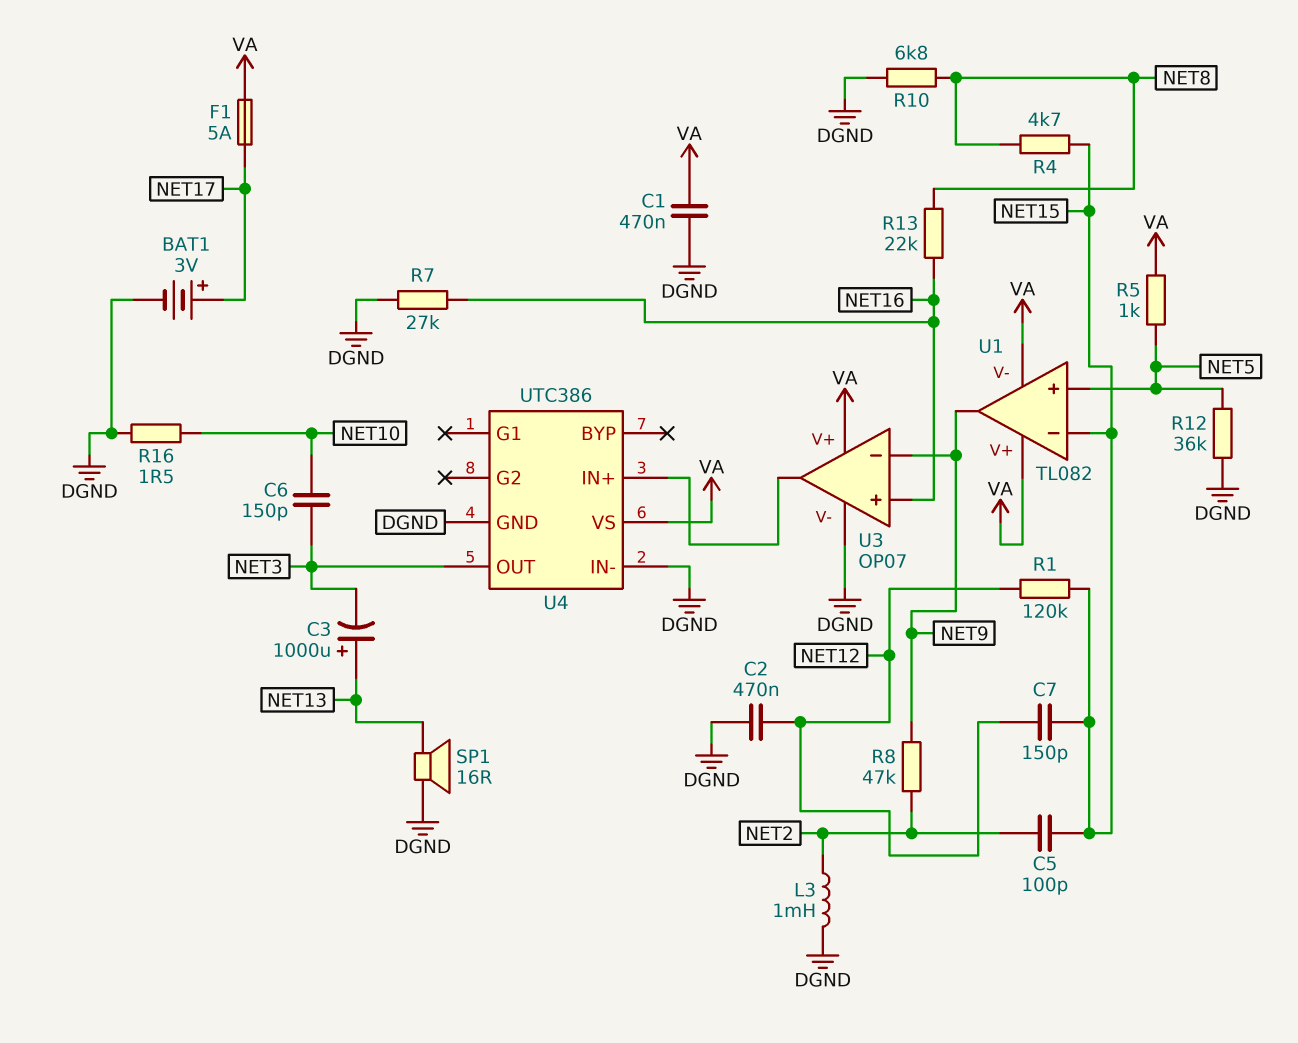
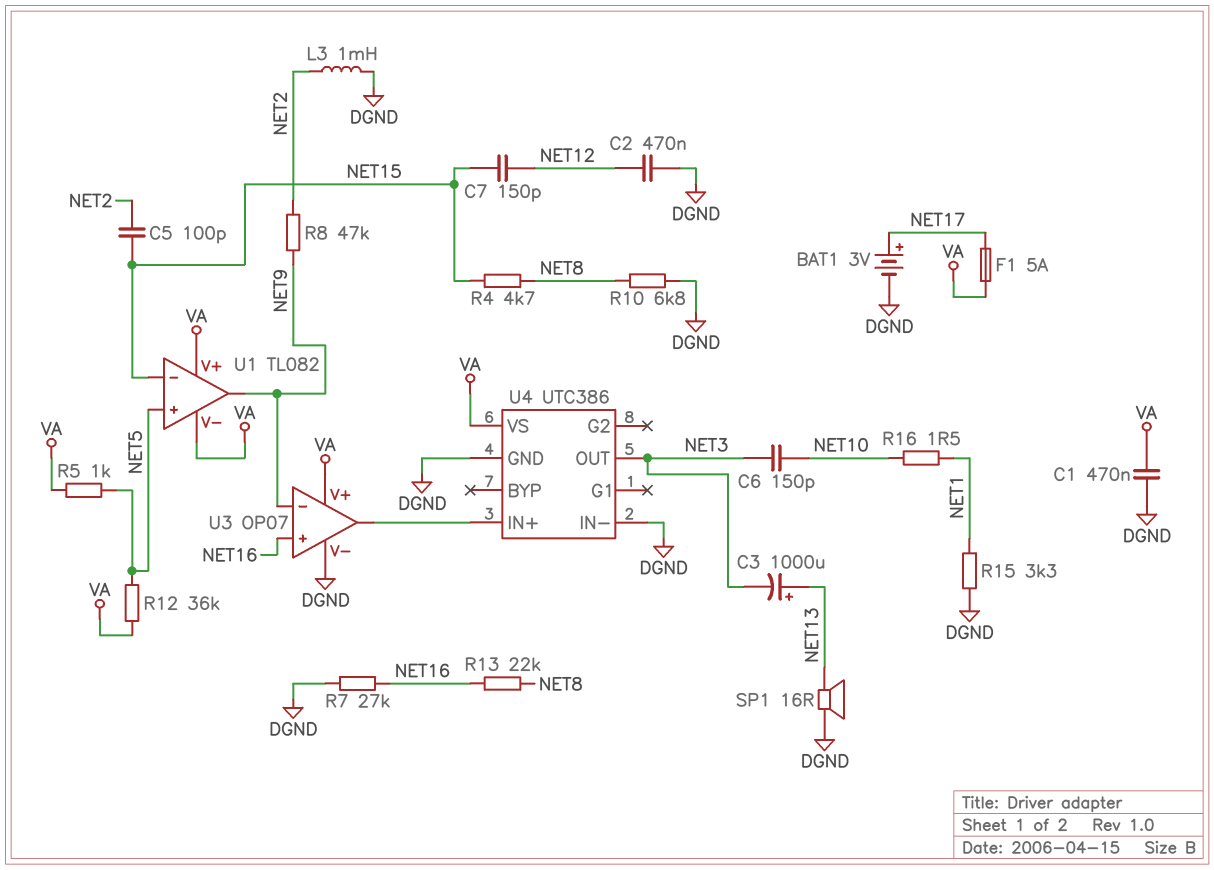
R1: 120k (NET12, NET15) -> none
R12: 36k (DGND, NET5) -> 36k (NET5, VA)
R15: none -> 3.3k (DGND, NET1)
R16: 1.5 (DGND, NET10) -> 1.5 (NET1, NET10)

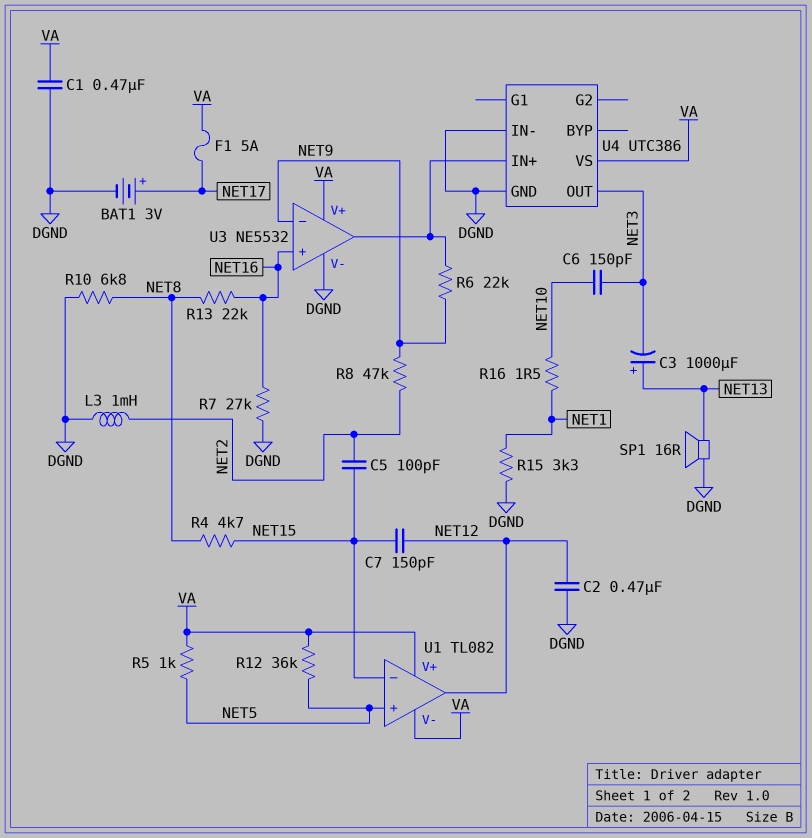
R6: none -> 22k (NET9, U3/out)
U1 pin out: NET9 -> NET12
U3: OP07 -> NE5532

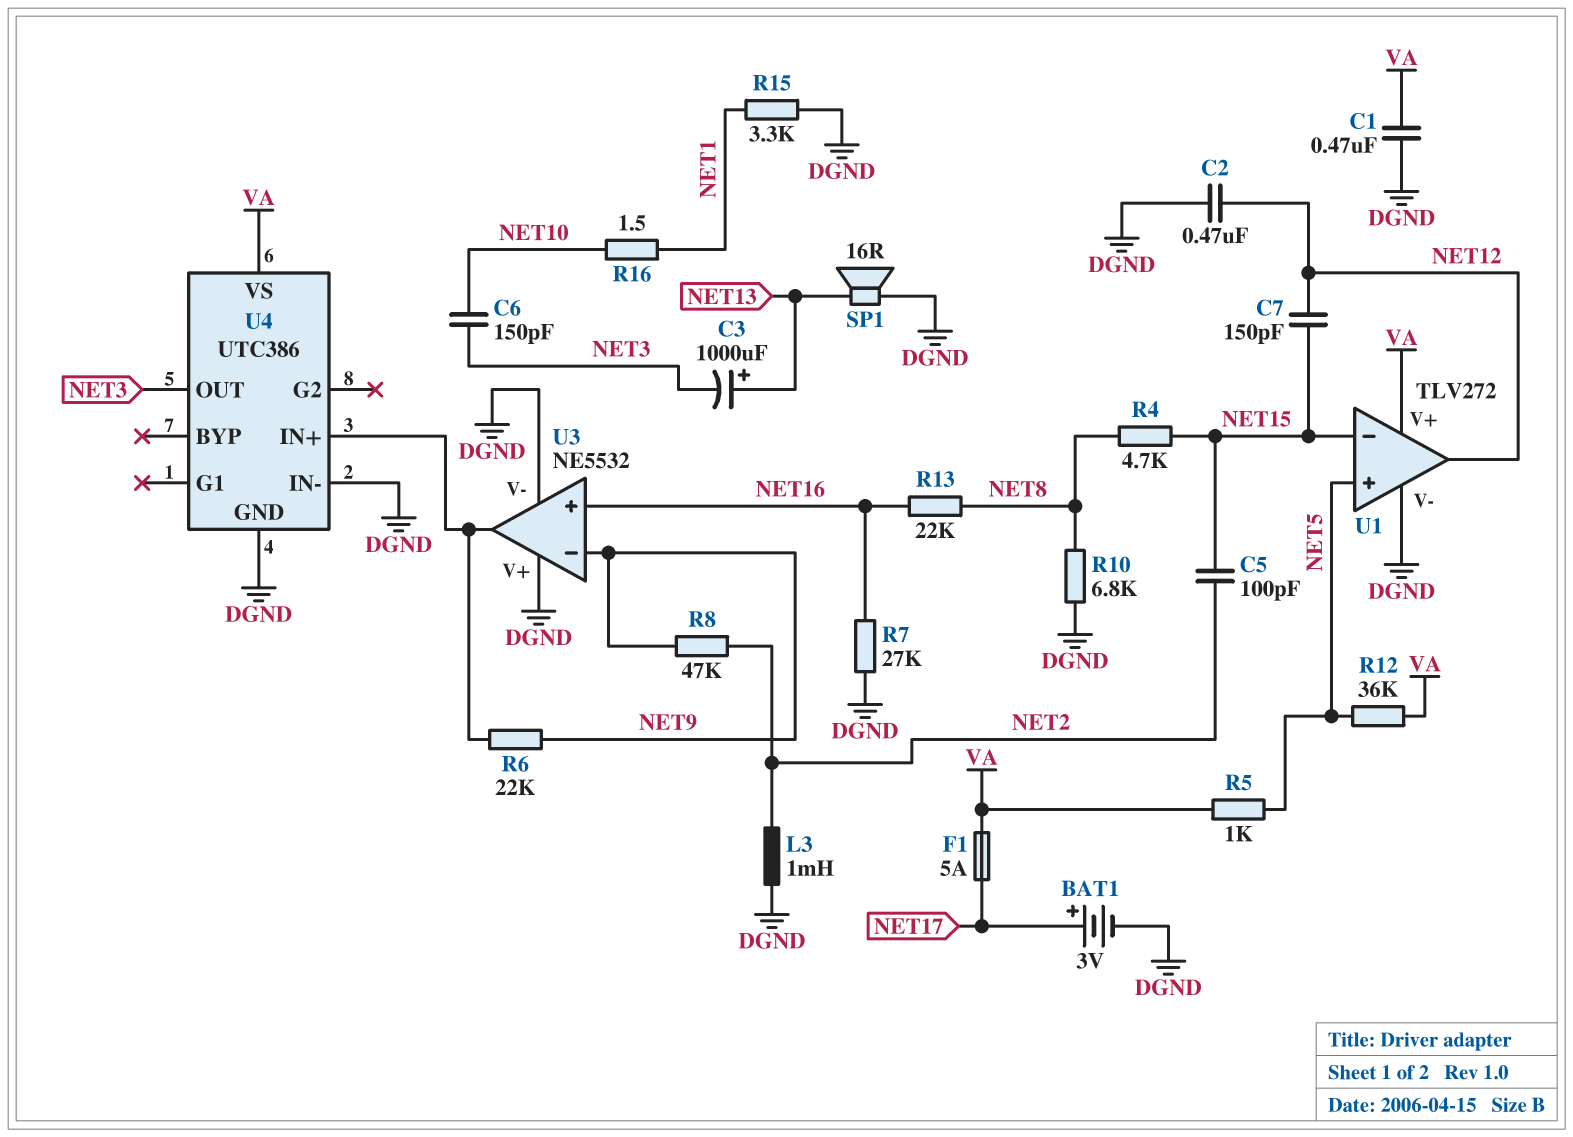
U1: TL082 -> TLV272
U1 pin V-: VA -> DGND
U3 pin V+: VA -> DGND

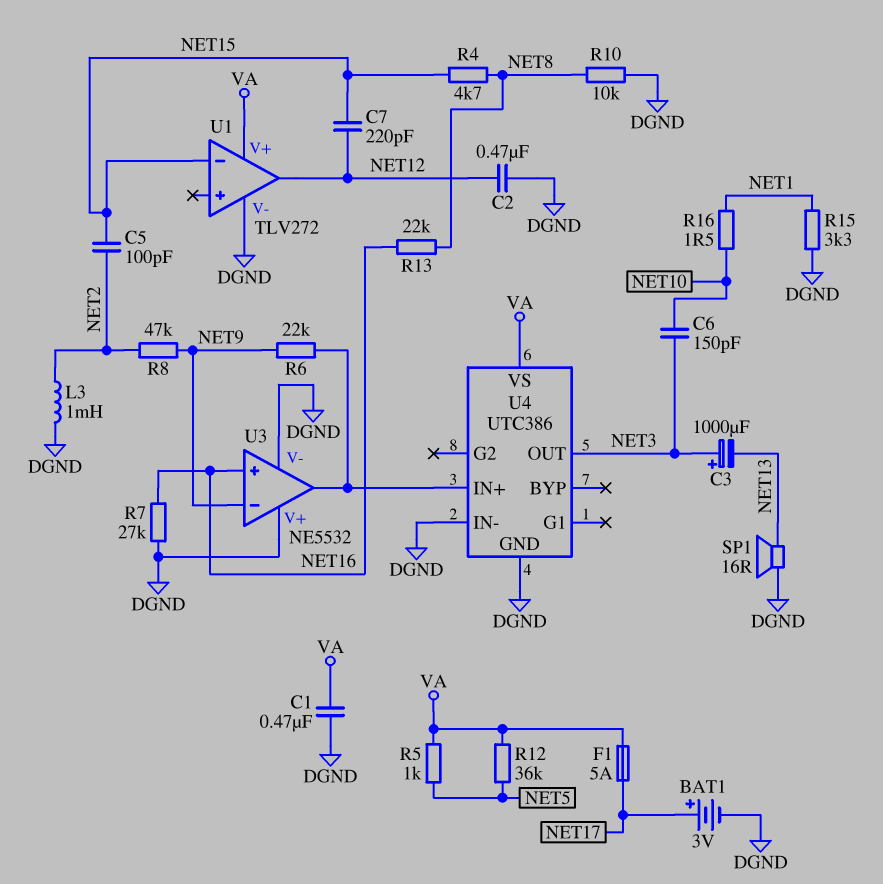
C3: 1000uF (plus NET13, minus NET3) -> 1000uF (plus NET3, minus NET13)
C7: 150pF (NET12, NET15) -> 220pF (NET12, NET15)
R10: 6.8k (DGND, NET8) -> 10k (DGND, NET8)
U1 pin in+: NET5 -> none

